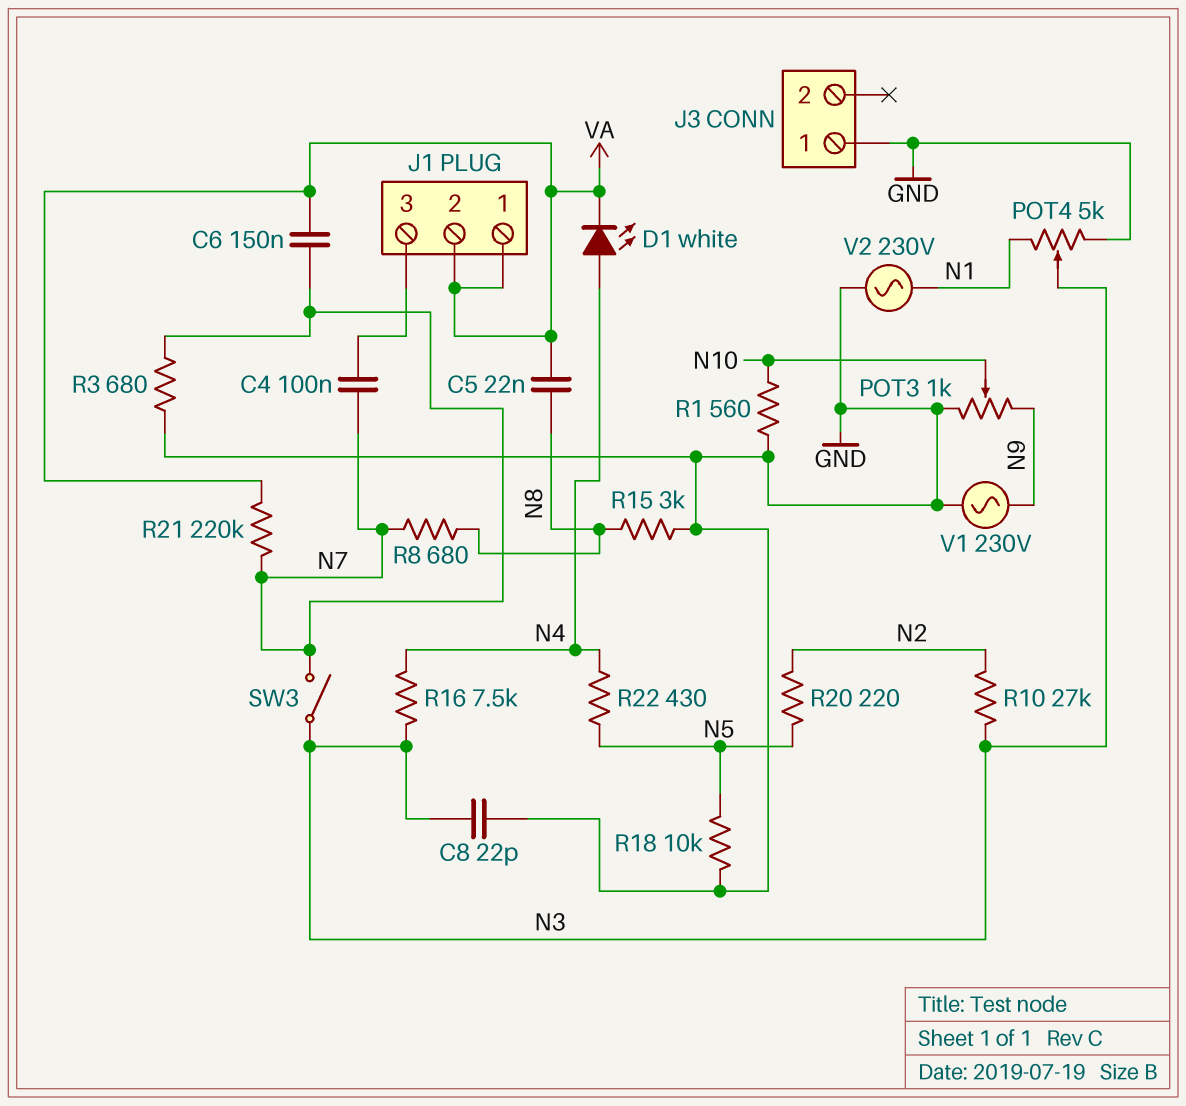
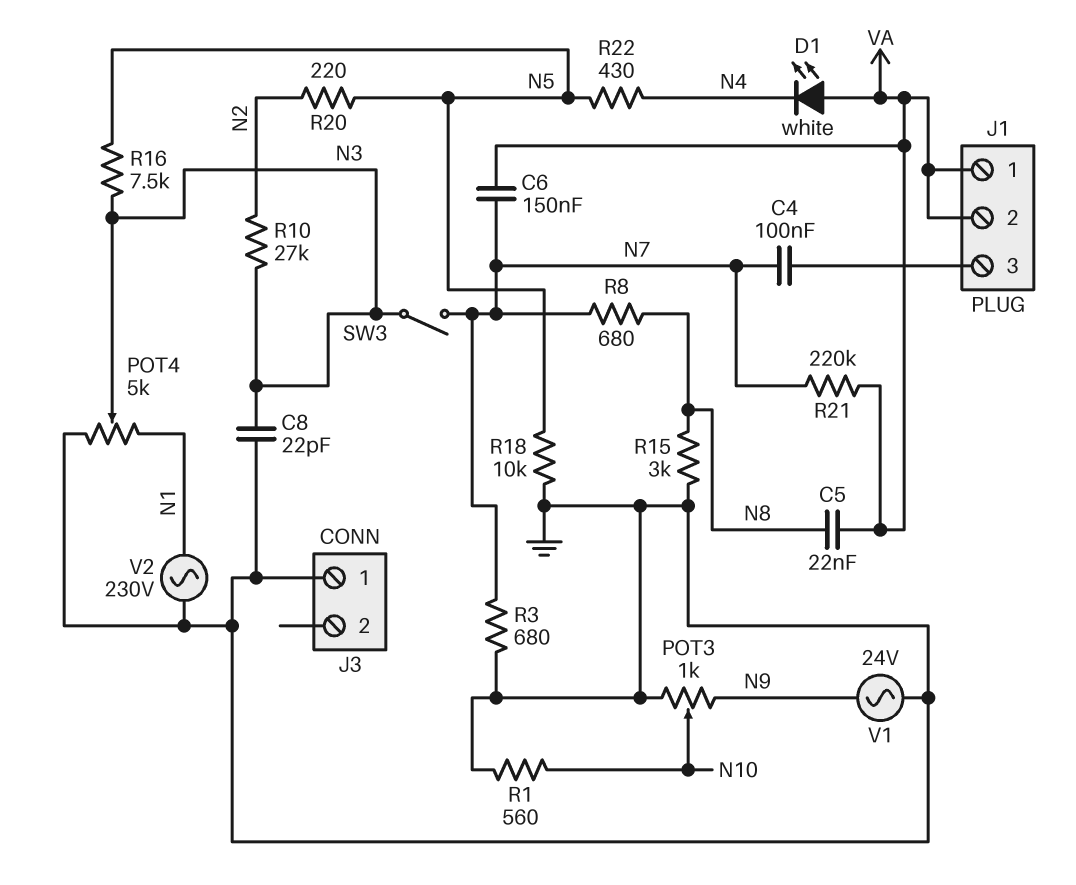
D1: LED white (A N4, K VA) -> LED white (A VA, K N4)
R16: 7.5k (N3, N4) -> 7.5k (N3, N5)
V1: AC 230V (GND, N9) -> AC 24V (GND, N9)

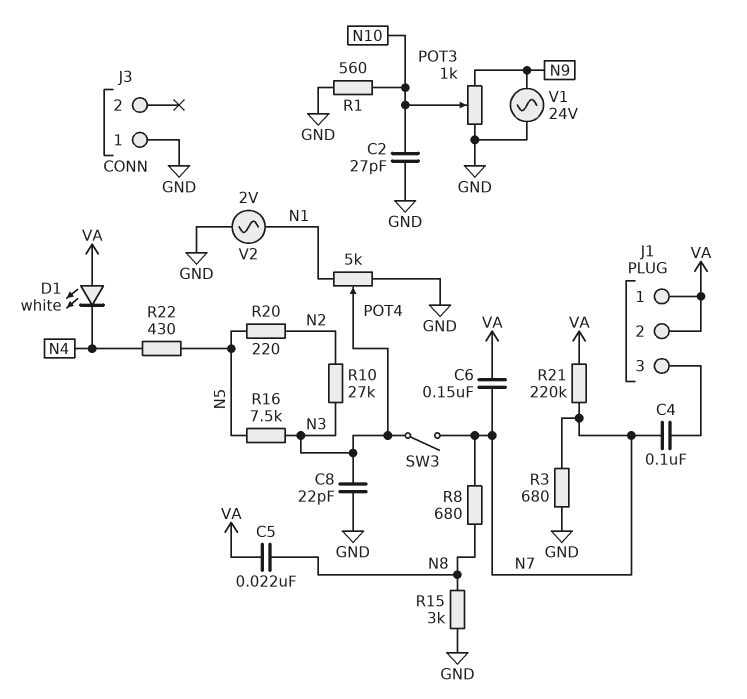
C2: none -> 27pF (GND, N10)
R18: 10k (GND, N5) -> none
V2: AC 230V (GND, N1) -> AC 2V (GND, N1)

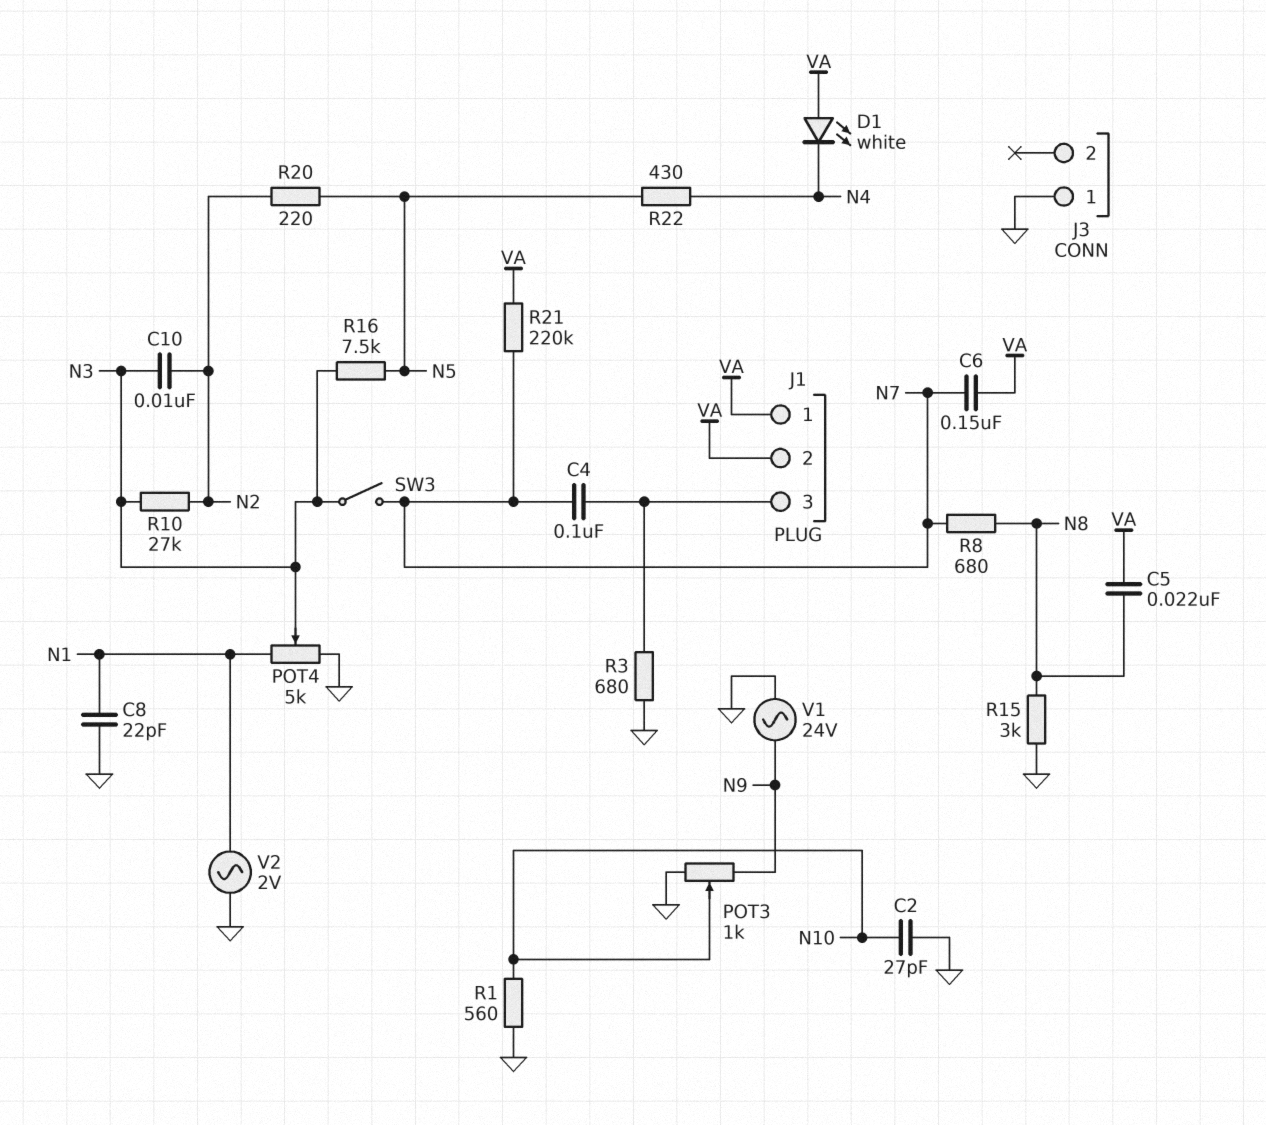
C8: 22pF (GND, N3) -> 22pF (GND, N1)
C10: none -> 10nF (N2, N3)
R3: 680 (GND, N7) -> 680 (GND, J1/3)

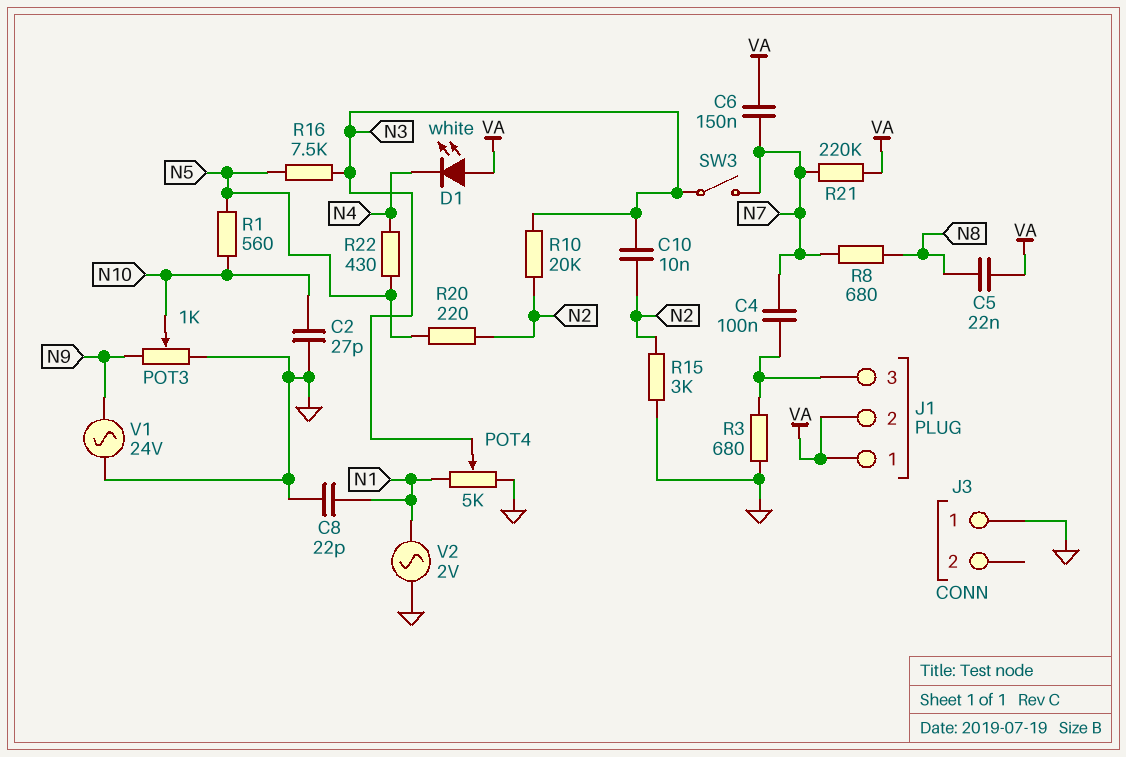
R1: 560 (GND, N10) -> 560 (N5, N10)
R10: 27k (N2, N3) -> 20k (N2, N3)
R15: 3k (GND, N8) -> 3k (GND, N2)

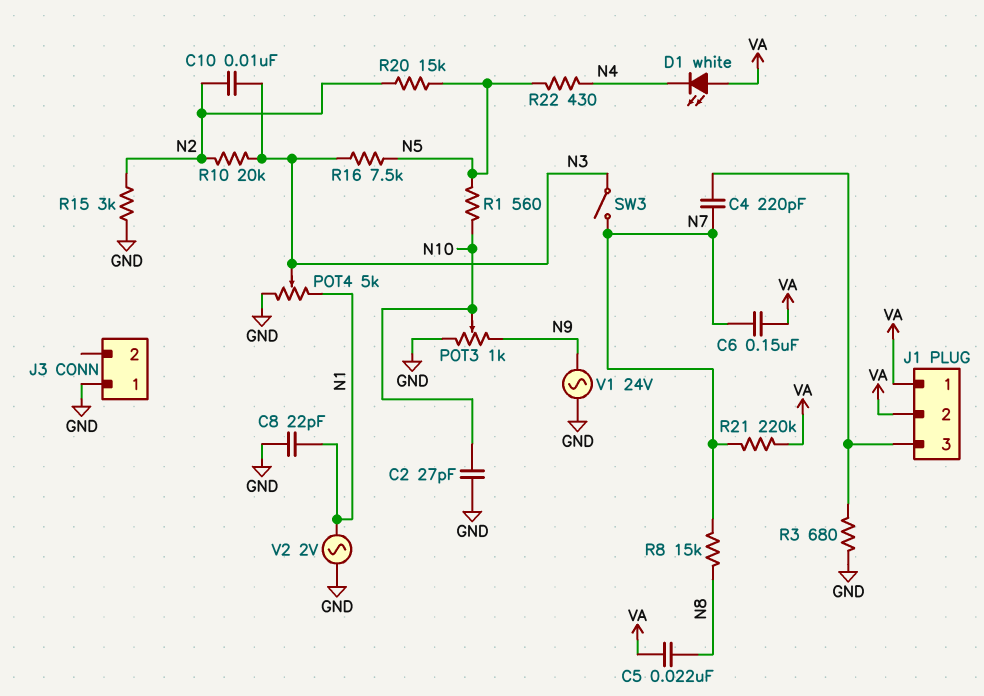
C4: 100nF (J1/3, N7) -> 220pF (J1/3, N7)
R8: 680 (N7, N8) -> 15k (N7, N8)
R20: 220 (N2, N5) -> 15k (N2, N5)

